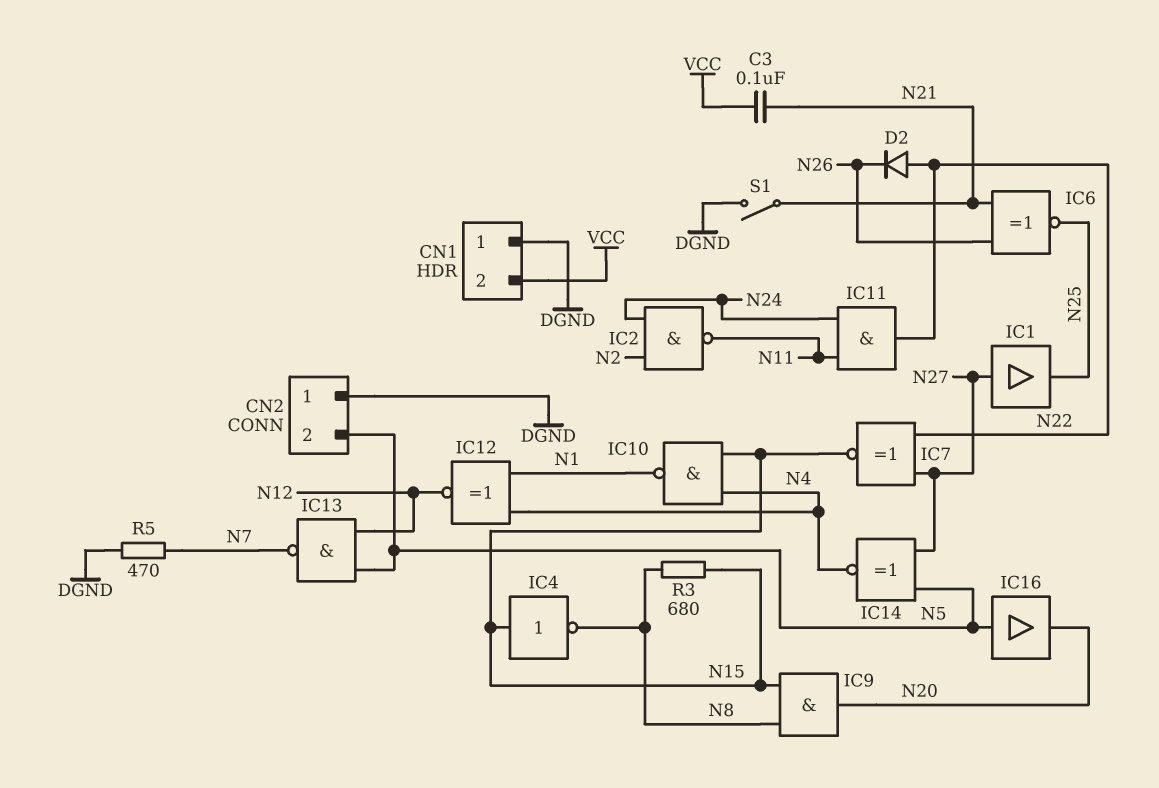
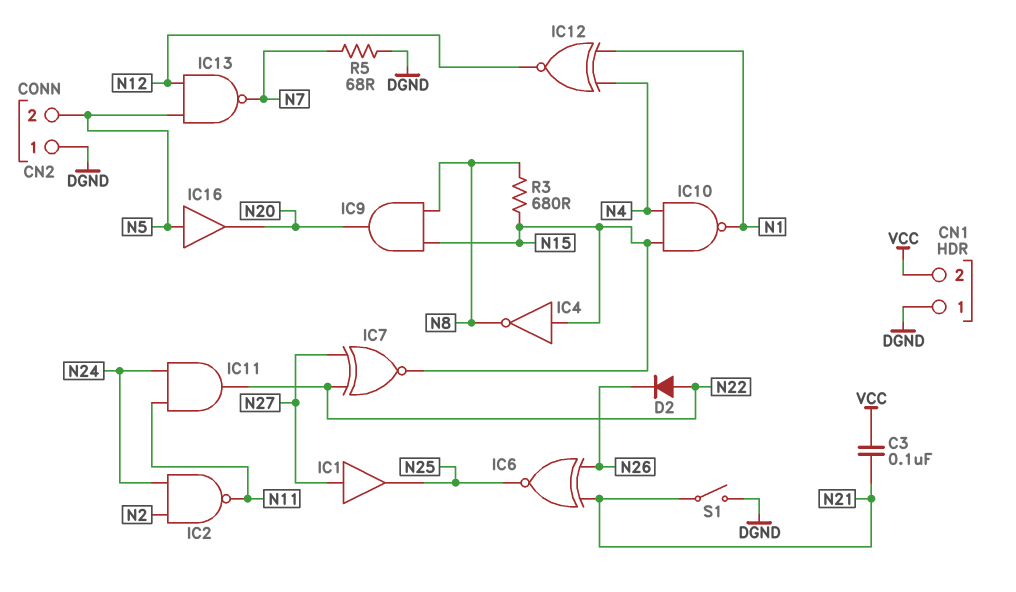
IC14: XNOR (in N5, in N27, out N4) -> none
R5: 470 (DGND, N7) -> 68 (DGND, N7)

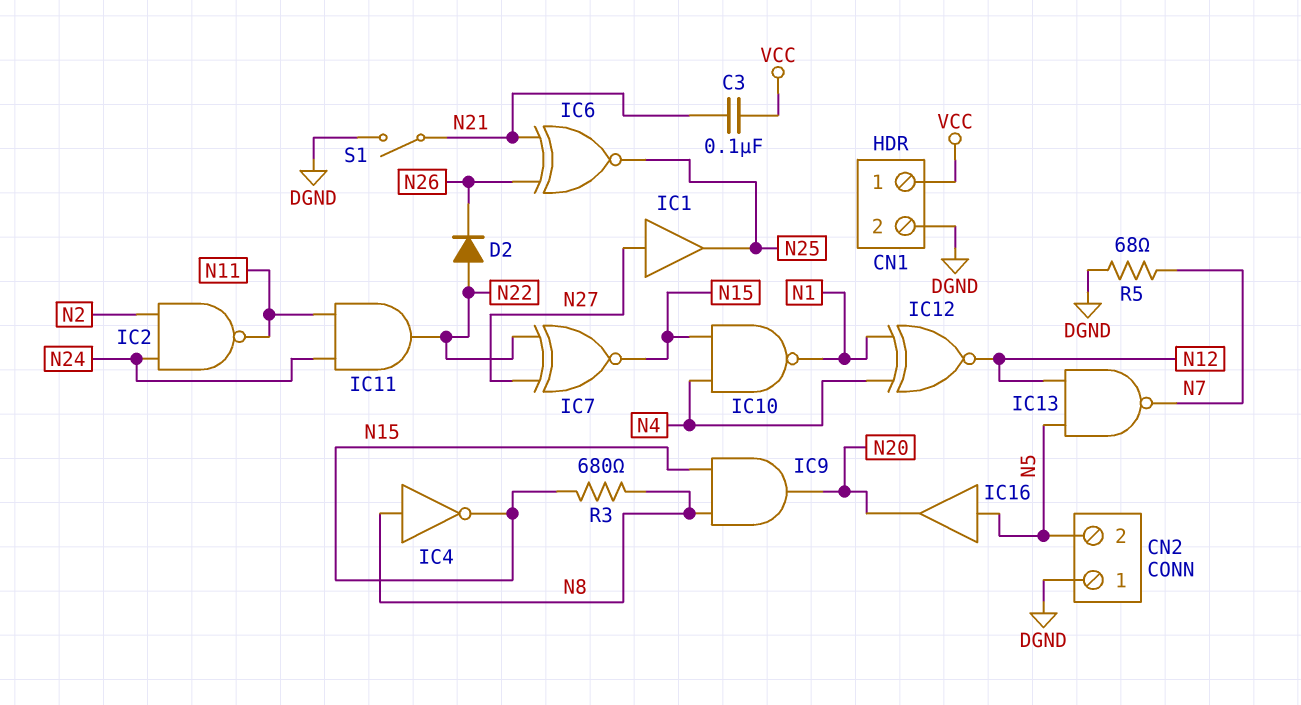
CN1 pin 1: DGND -> VCC
CN1 pin 2: VCC -> DGND
IC4: NOT (in N15, out N8) -> NOT (in N8, out N15)

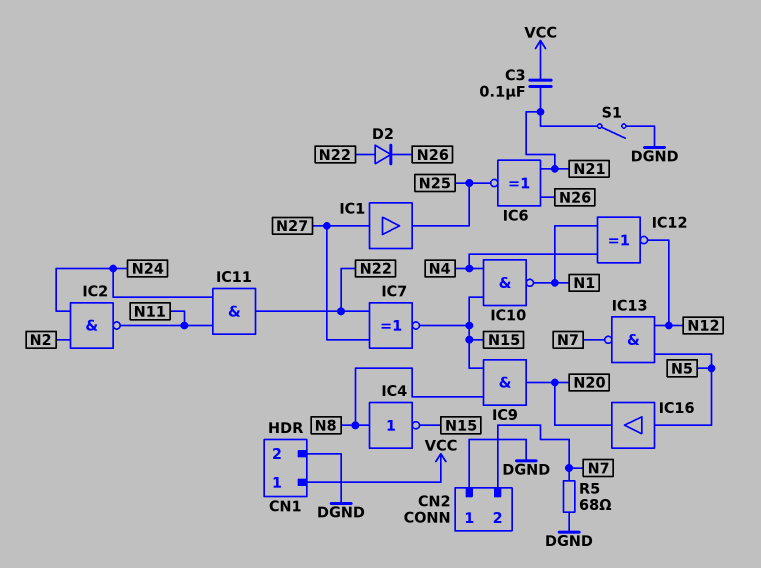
CN2 pin 2: N5 -> N7
R3: 680 (N8, N15) -> none

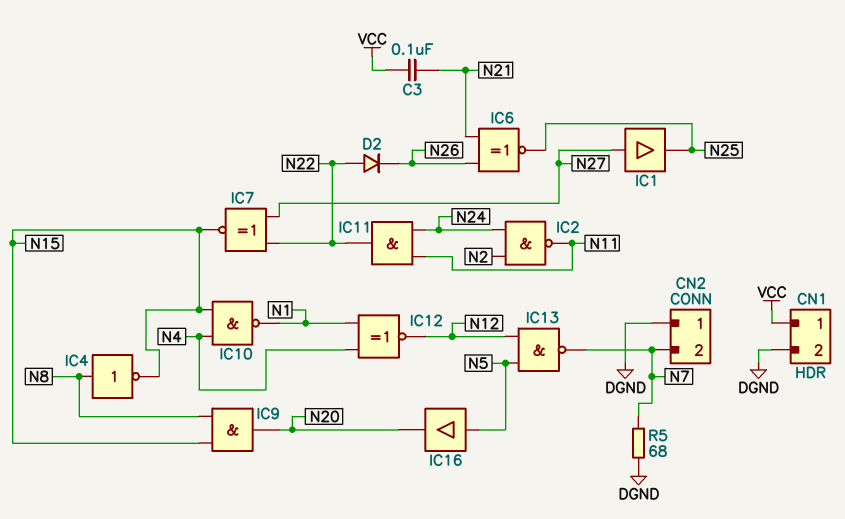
S1: switch (DGND, N21) -> none

